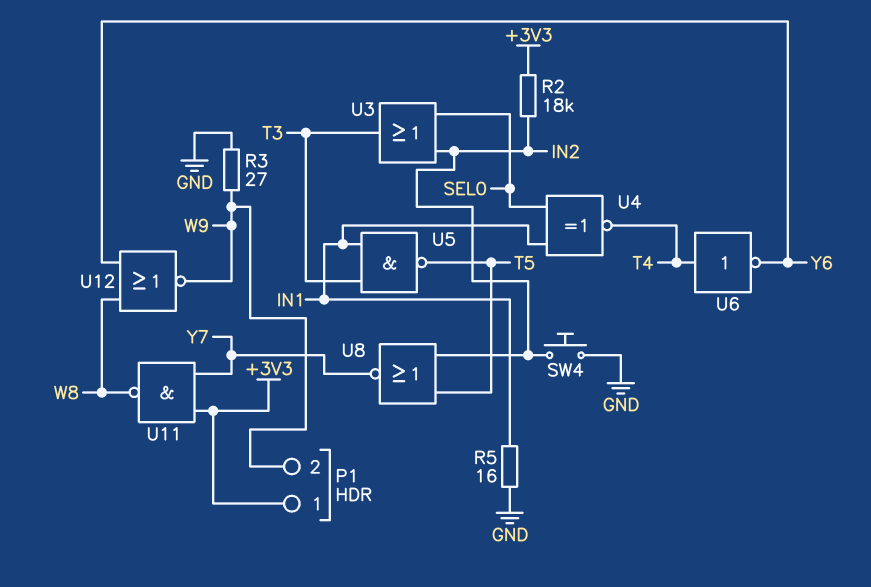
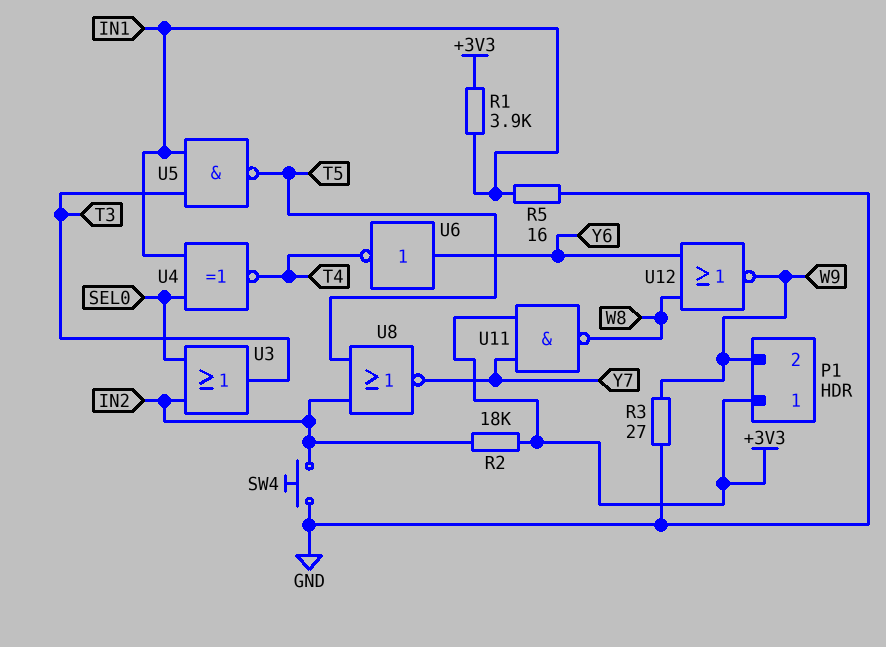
R1: none -> 3.9k (+3V3, IN1)
U6: NOT (in T4, out Y6) -> NOT (in Y6, out T4)

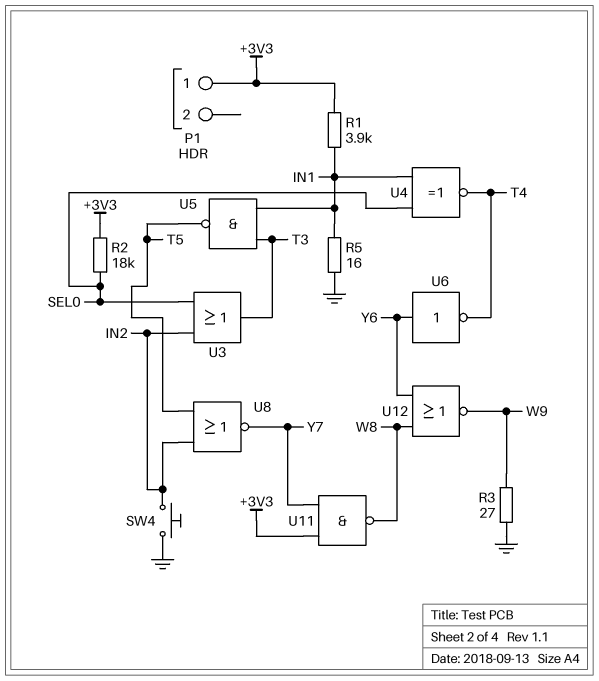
P1 pin 2: W9 -> none
R2: 18k (+3V3, IN2) -> 18k (+3V3, SEL0)

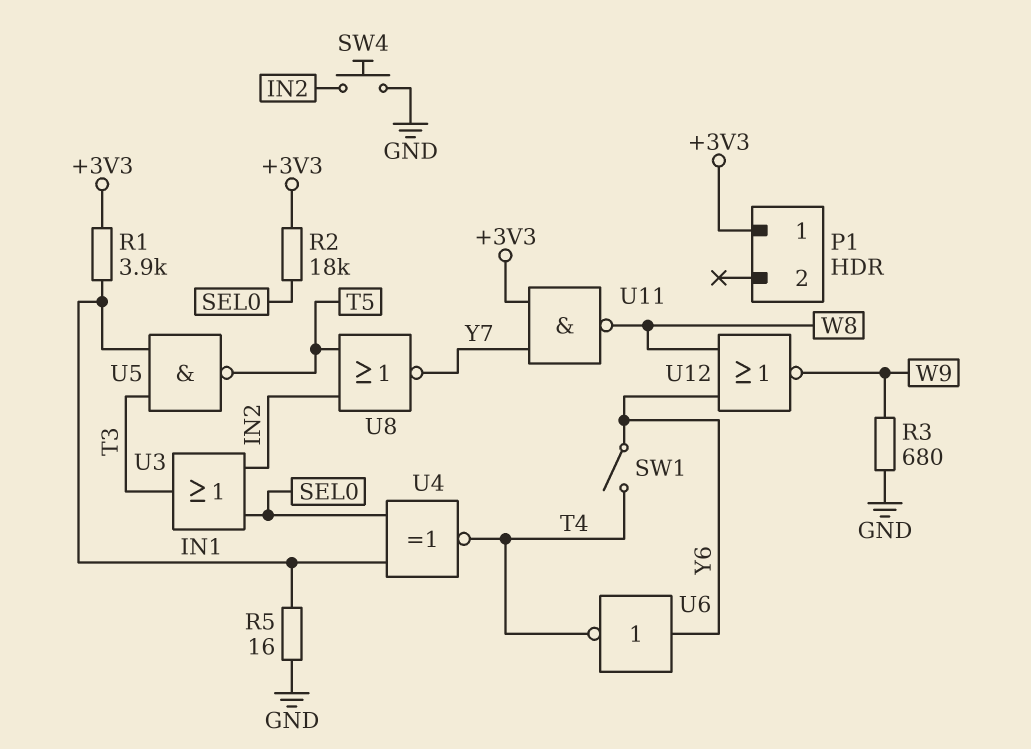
R3: 27 (GND, W9) -> 680 (GND, W9)
SW1: none -> switch (T4, Y6)

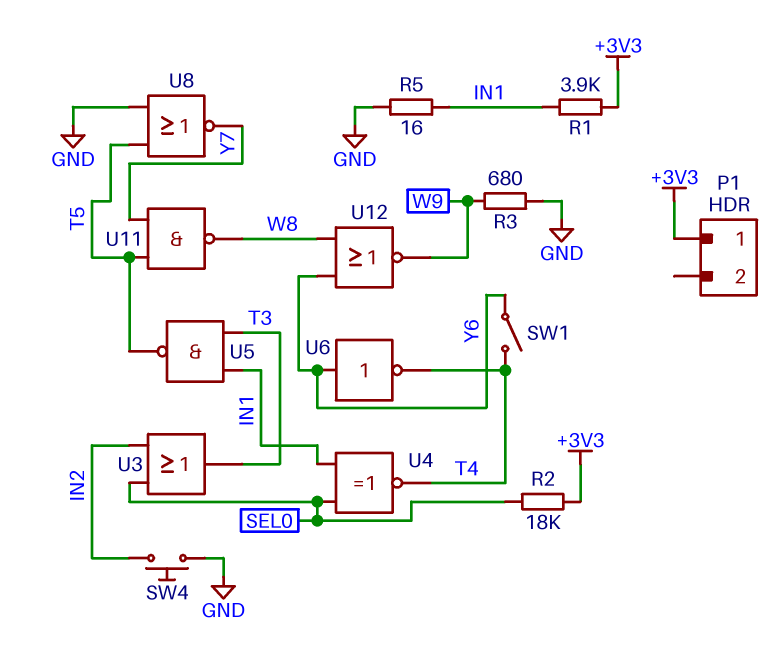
U8: NOR (in IN2, in T5, out Y7) -> NOR (in GND, in T5, out Y7)
U11: NAND (in +3V3, in Y7, out W8) -> NAND (in T5, in Y7, out W8)

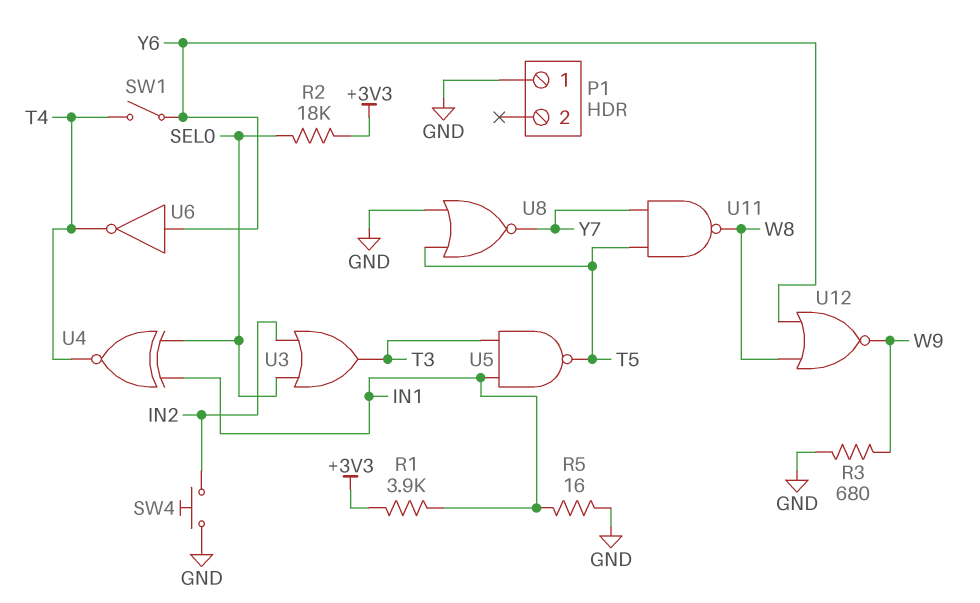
P1 pin 1: +3V3 -> GND

